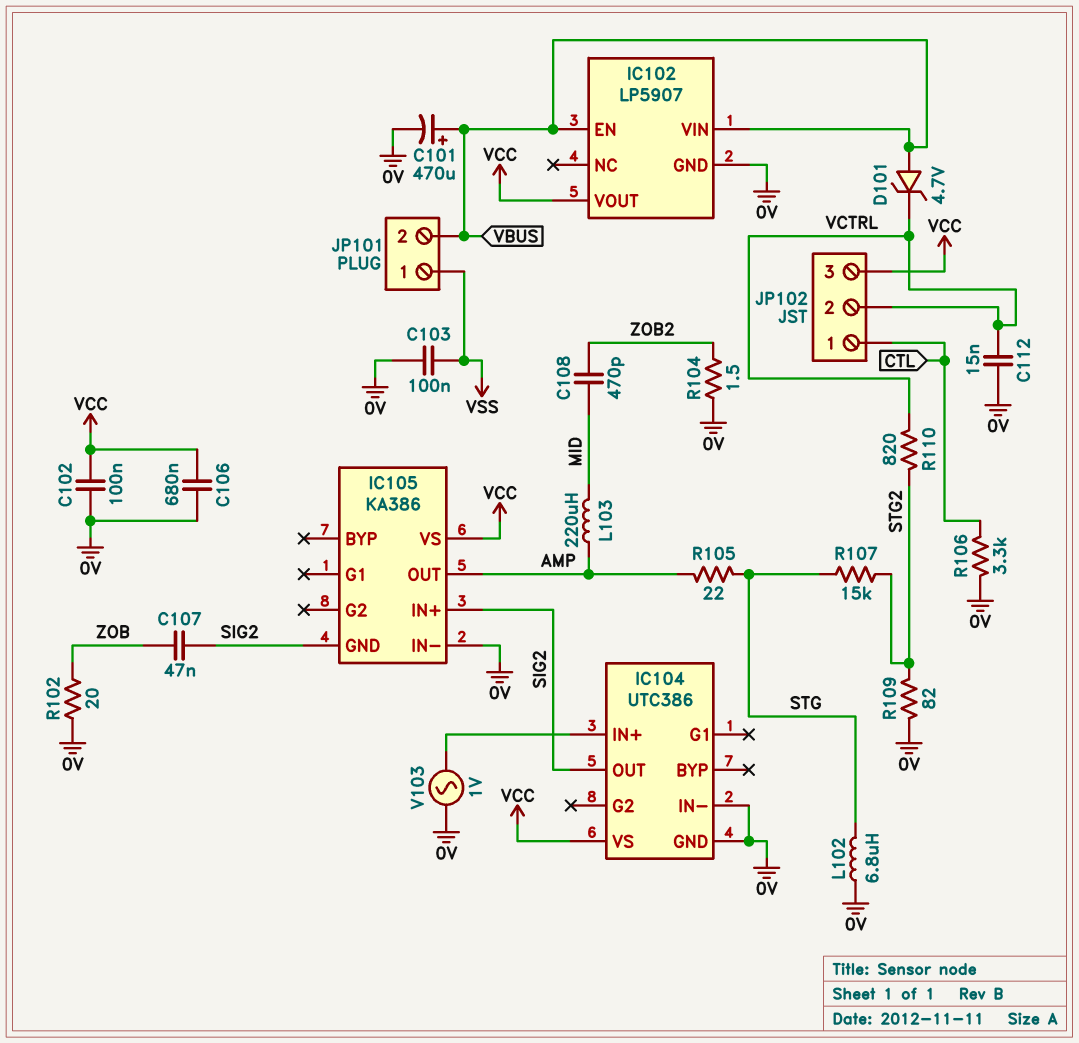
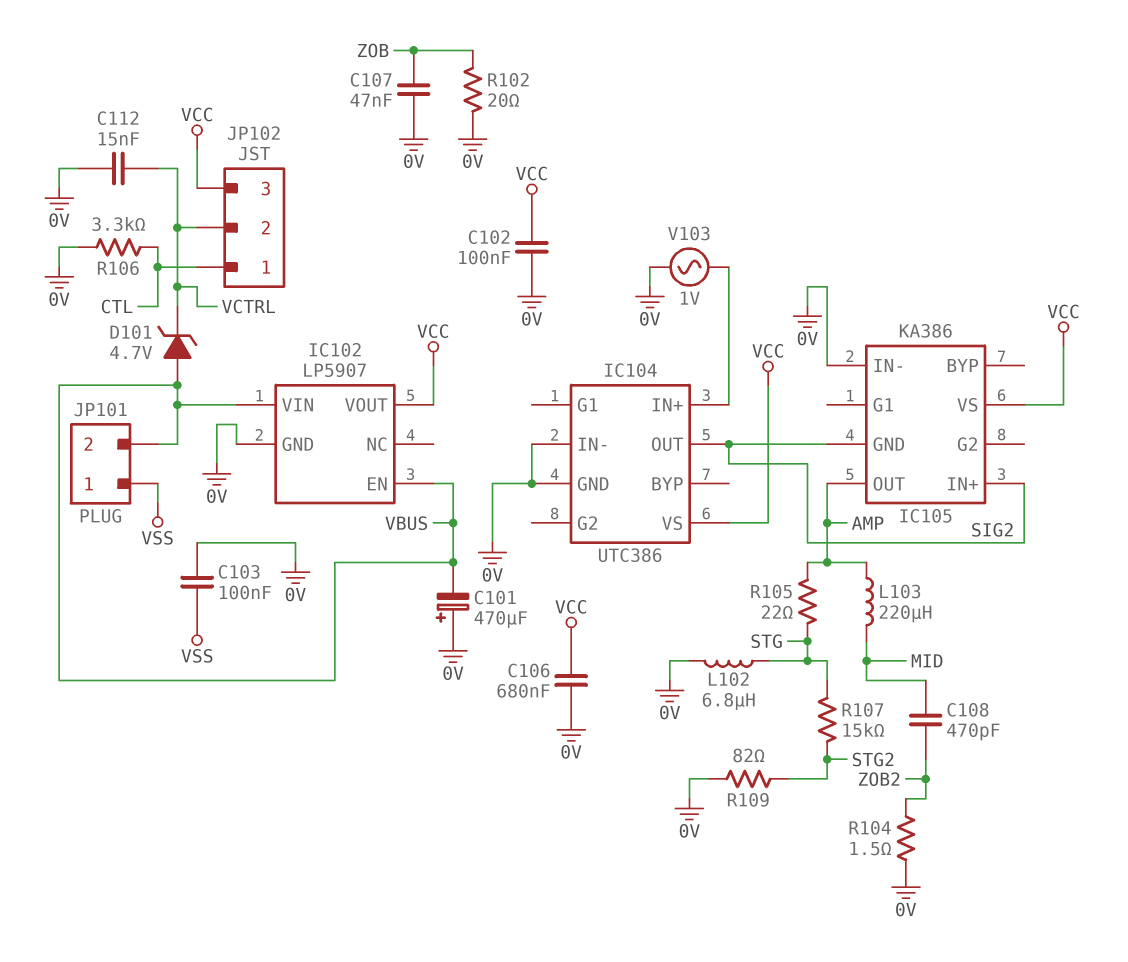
C101: 470uF (plus VBUS, minus 0V) -> 470uF (plus 0V, minus VBUS)
C107: 47nF (SIG2, ZOB) -> 47nF (0V, ZOB)
R110: 820 (STG2, VCTRL) -> none

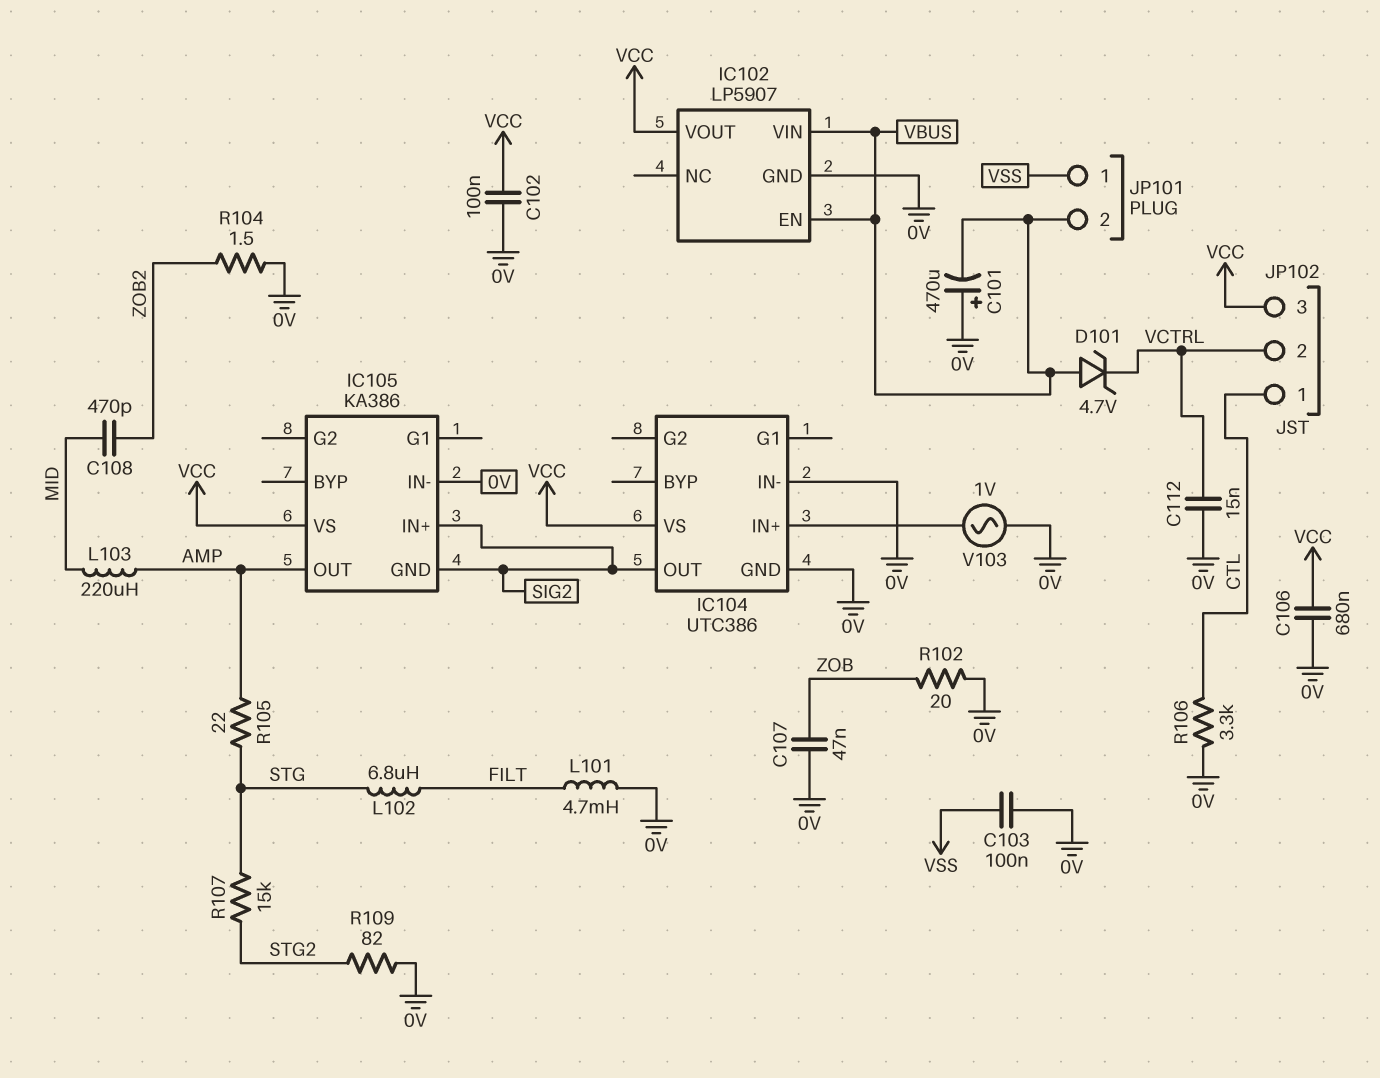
L101: none -> 4.7mH (0V, FILT)
L102: 6.8uH (0V, STG) -> 6.8uH (FILT, STG)

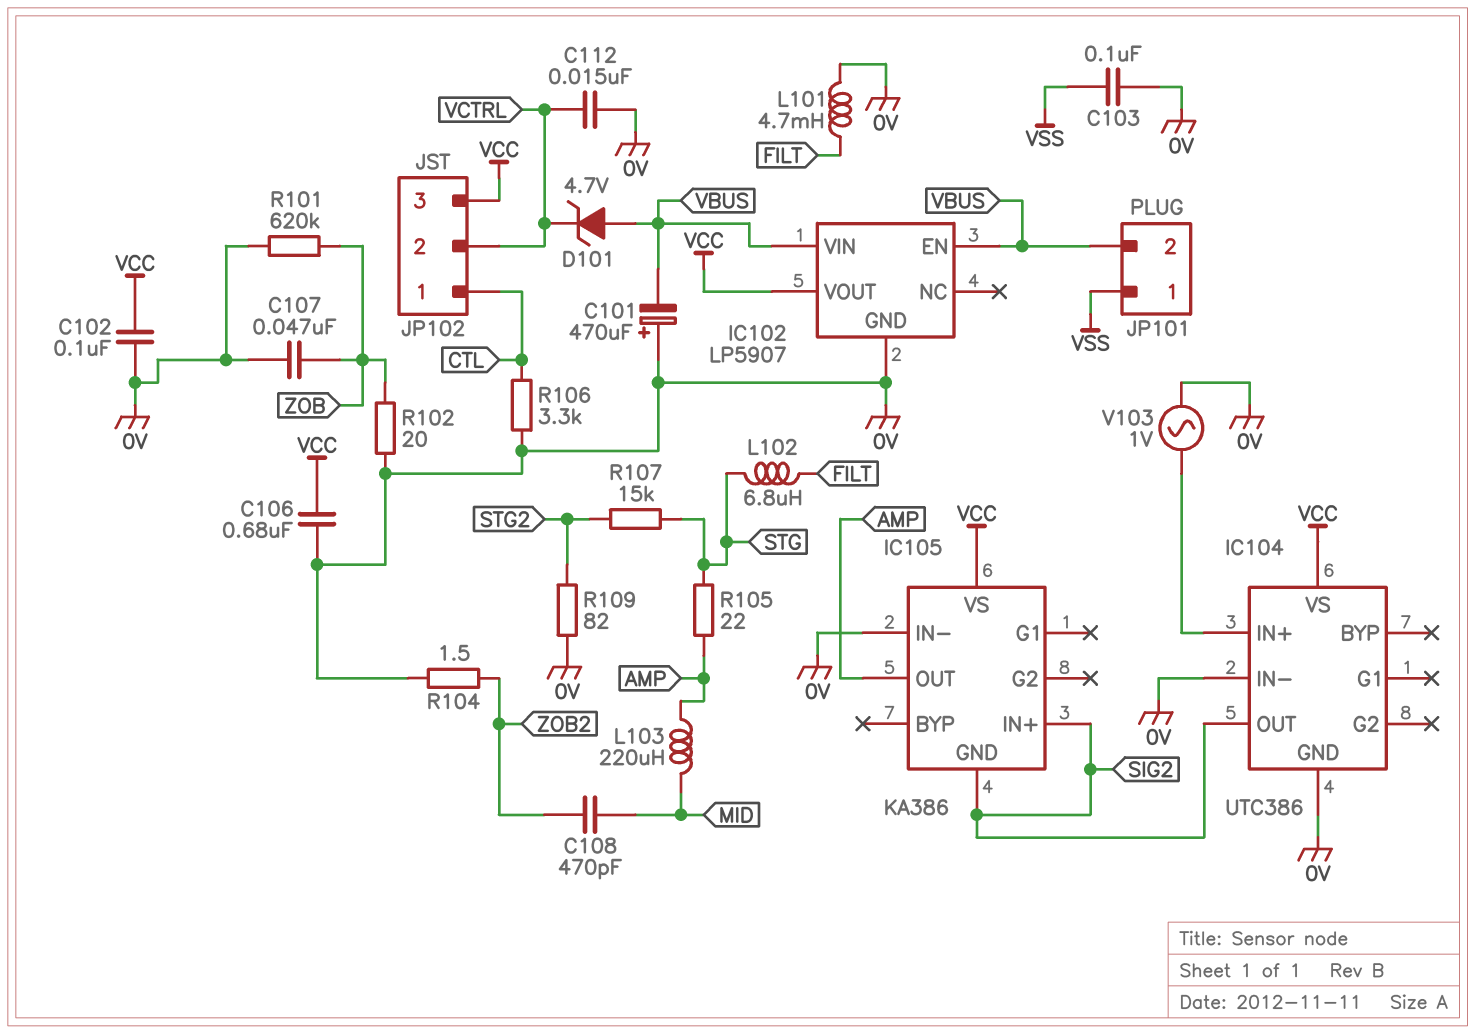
R101: none -> 620k (0V, ZOB)

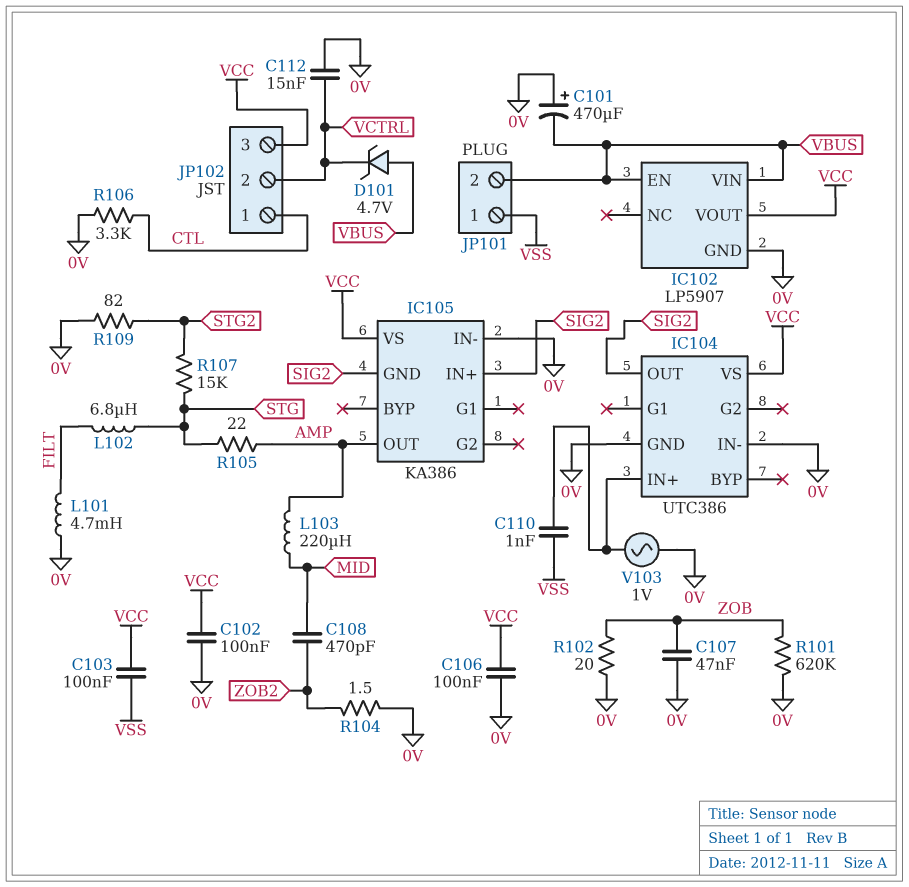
C103: 100nF (0V, VSS) -> 100nF (VCC, VSS)
C106: 680nF (0V, VCC) -> 100nF (0V, VCC)
C110: none -> 1nF (IC104/IN+, VSS)

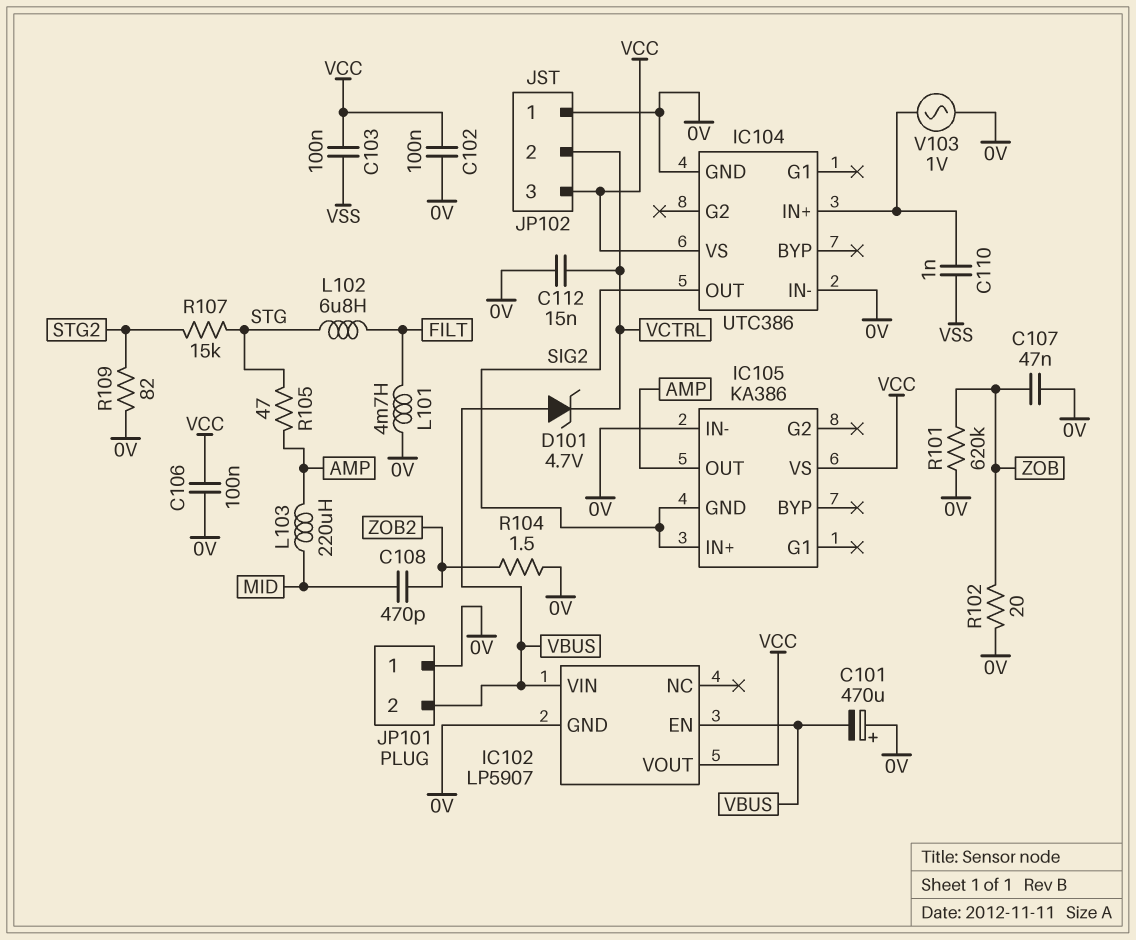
JP101 pin 1: VSS -> 0V
JP102 pin 1: CTL -> 0V
R105: 22 (AMP, STG) -> 47 (AMP, STG)
R106: 3.3k (0V, CTL) -> none

